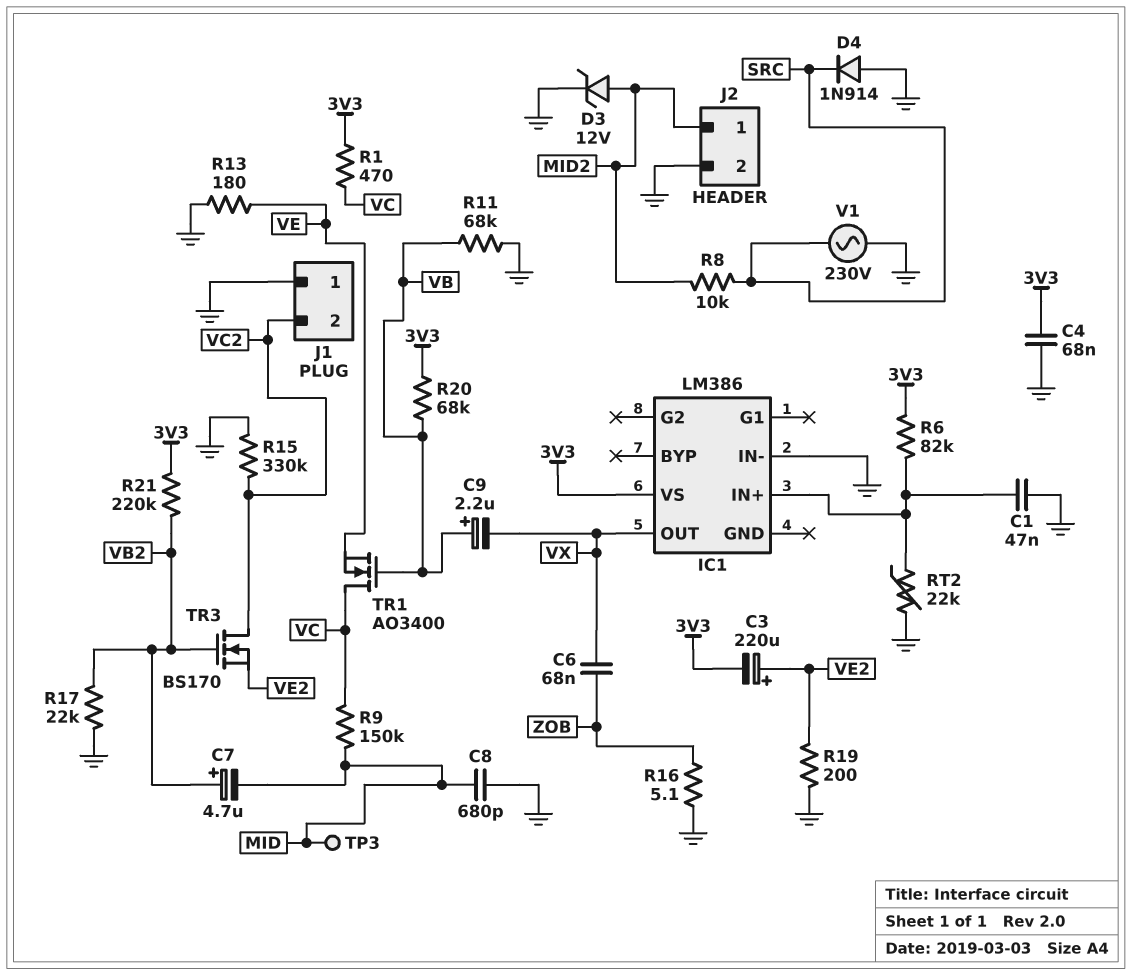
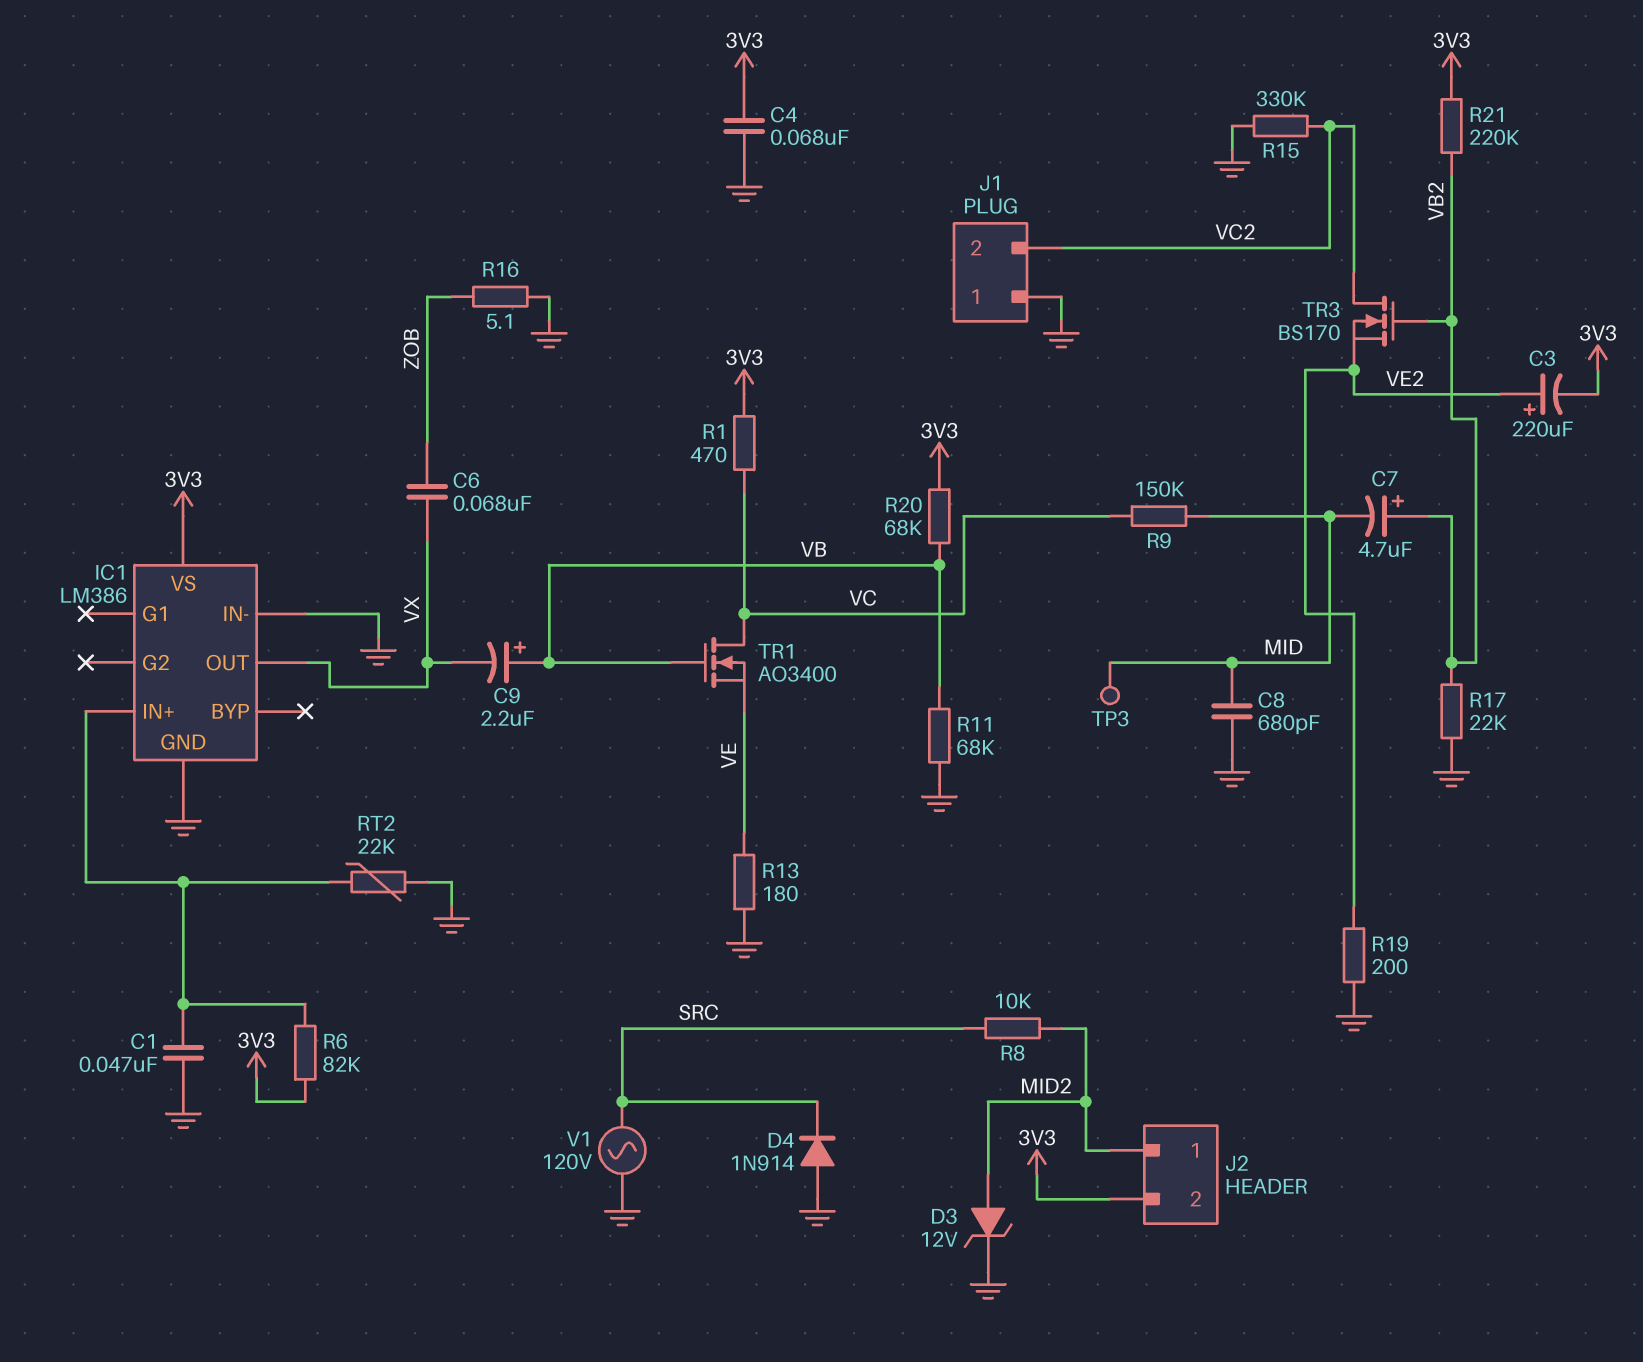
IC1 pin GND: none -> GND
J2 pin 2: GND -> 3V3
V1: AC 230V (GND, SRC) -> AC 120V (GND, SRC)

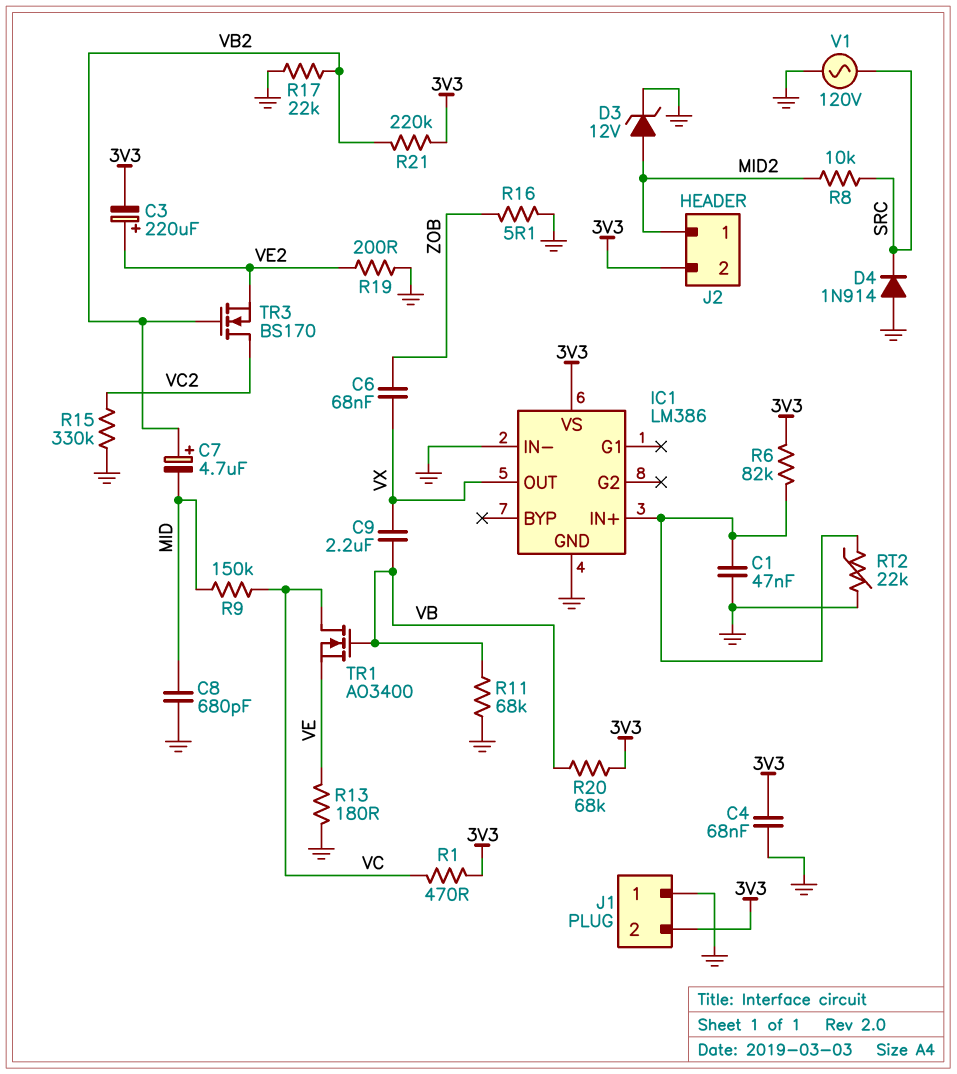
C9: 2.2uF (plus VB, minus VX) -> 2.2uF (VB, VX)
J1 pin 2: VC2 -> 3V3
TP3: test point (MID) -> none

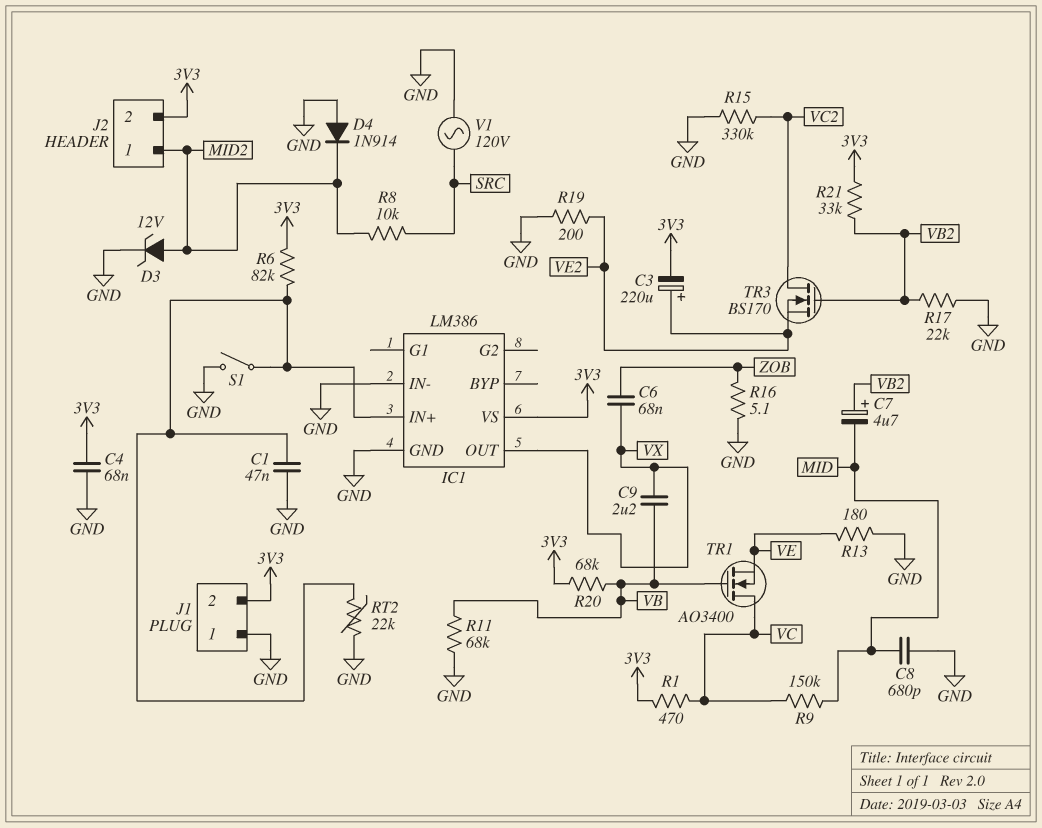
D4: diode 1N914 (A GND, K SRC) -> diode 1N914 (A GND, K MID2)
R21: 220k (3V3, VB2) -> 33k (3V3, VB2)
S1: none -> switch (GND, IC1/IN+)

